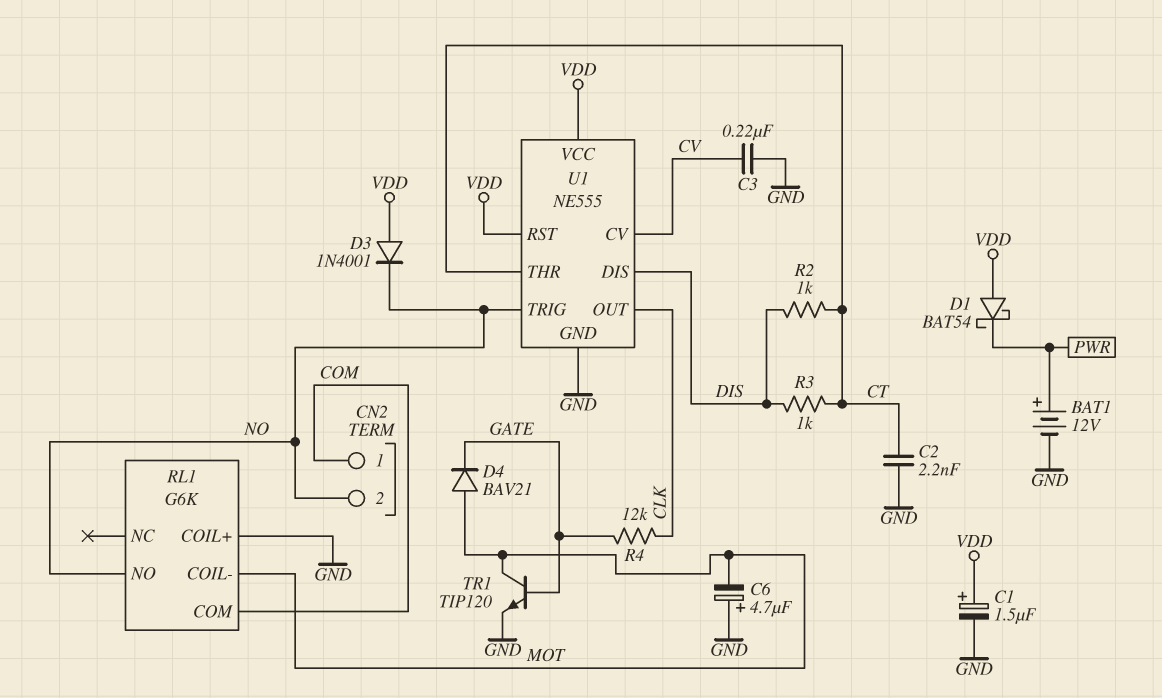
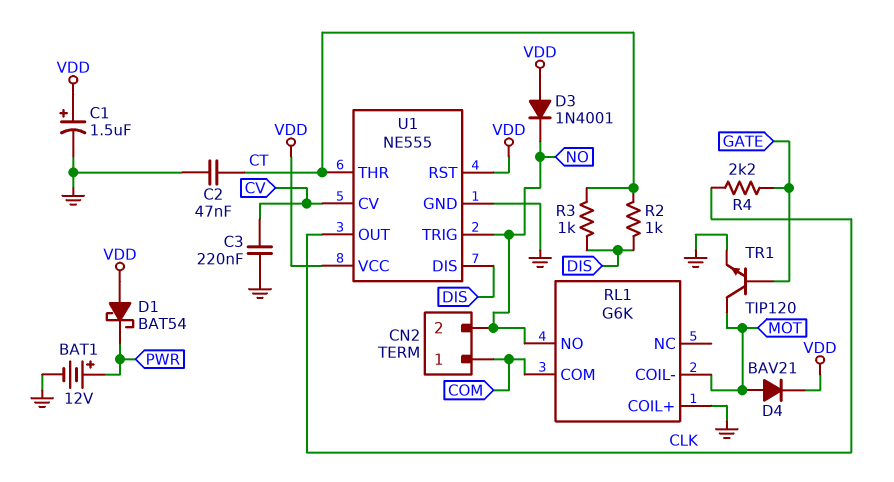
C2: 2.2nF (CT, GND) -> 47nF (CT, GND)
C6: 4.7uF (plus GND, minus MOT) -> none
D4: diode BAV21 (A MOT, K GATE) -> diode BAV21 (A MOT, K VDD)
R4: 12k (CLK, GATE) -> 2.2k (CLK, GATE)

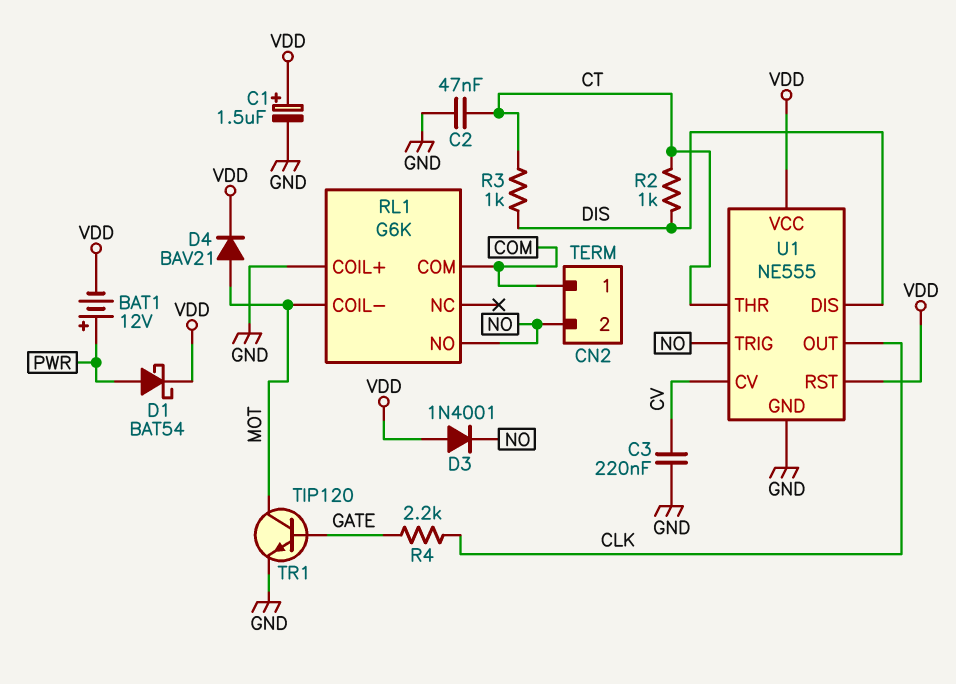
BAT1: 12V (plus PWR, minus GND) -> 12V (plus PWR, minus VDD)
D1: schottky BAT54 (A VDD, K PWR) -> schottky BAT54 (A PWR, K VDD)

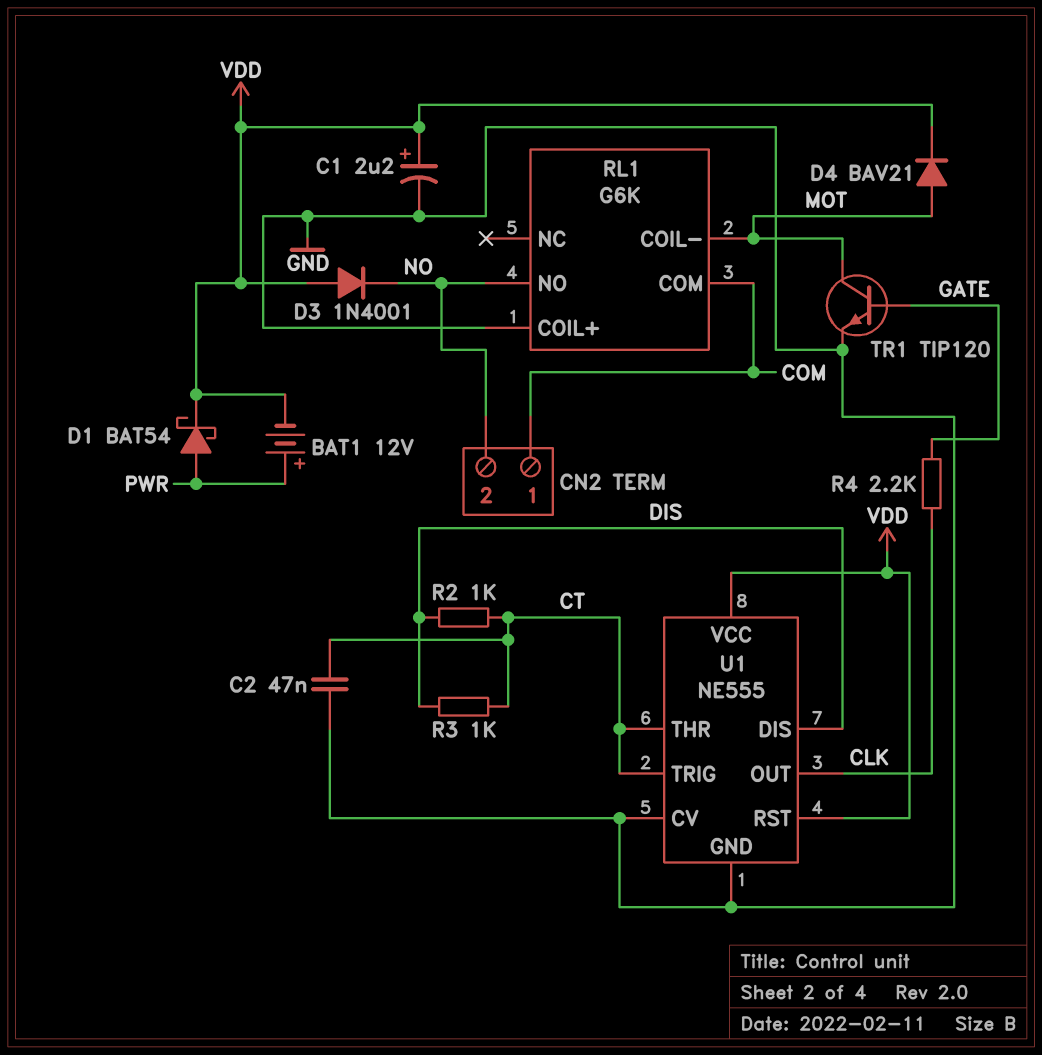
C1: 1.5uF (plus VDD, minus GND) -> 2.2uF (plus VDD, minus GND)
C3: 220nF (CV, GND) -> none
U1 pin CV: CV -> GND
U1 pin TRIG: NO -> CT

